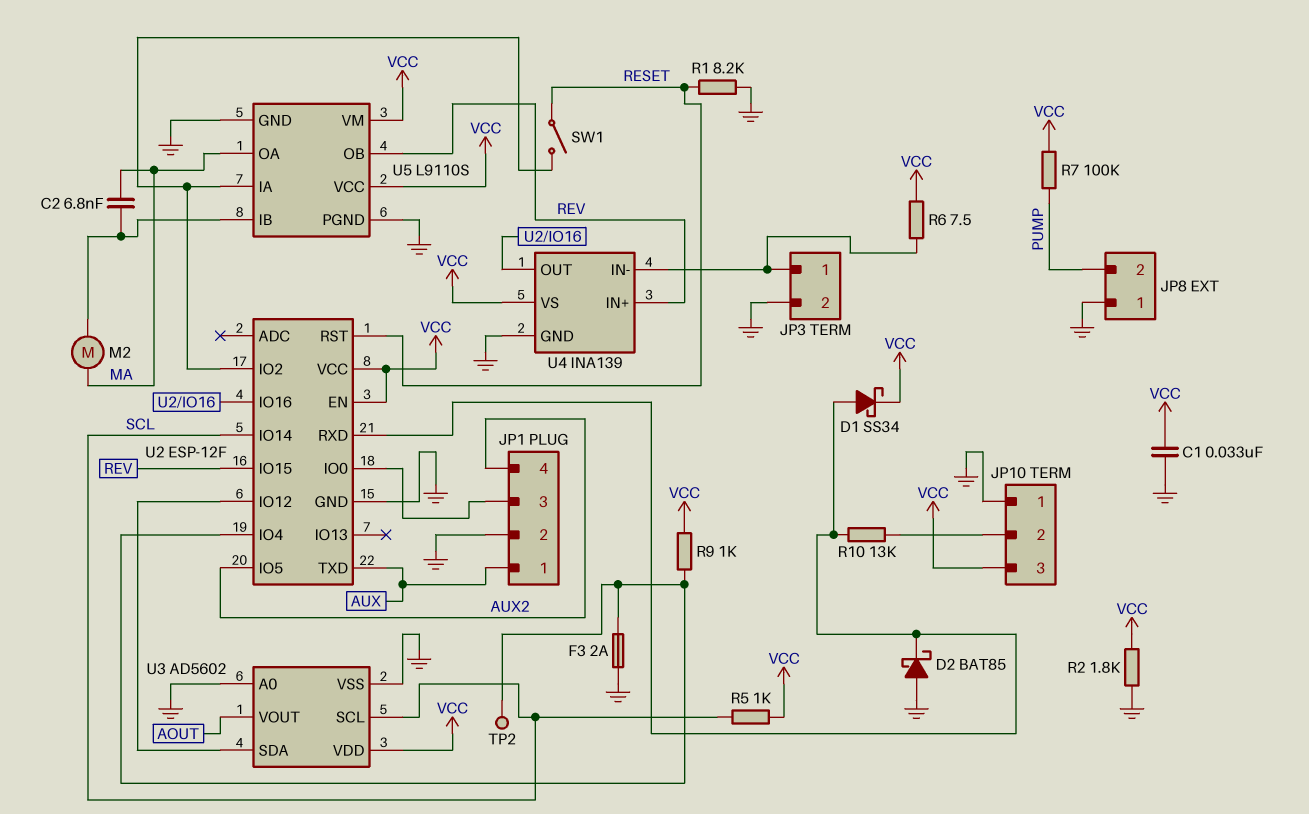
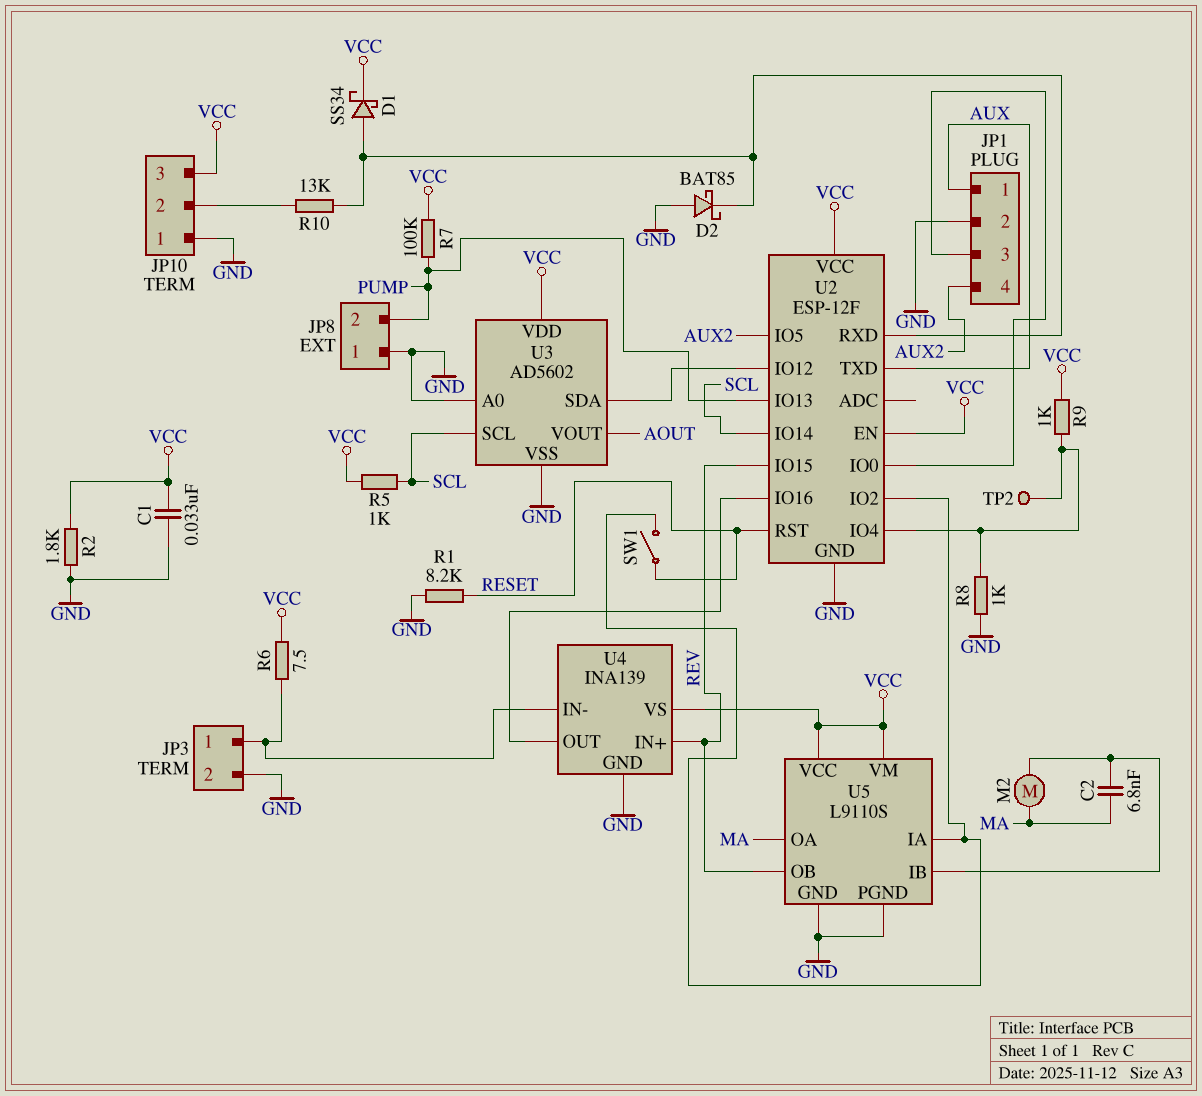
F3: 2A (GND, U2/IO4) -> none
R8: none -> 1k (GND, U2/IO4)
U2 pin IO13: none -> PUMP

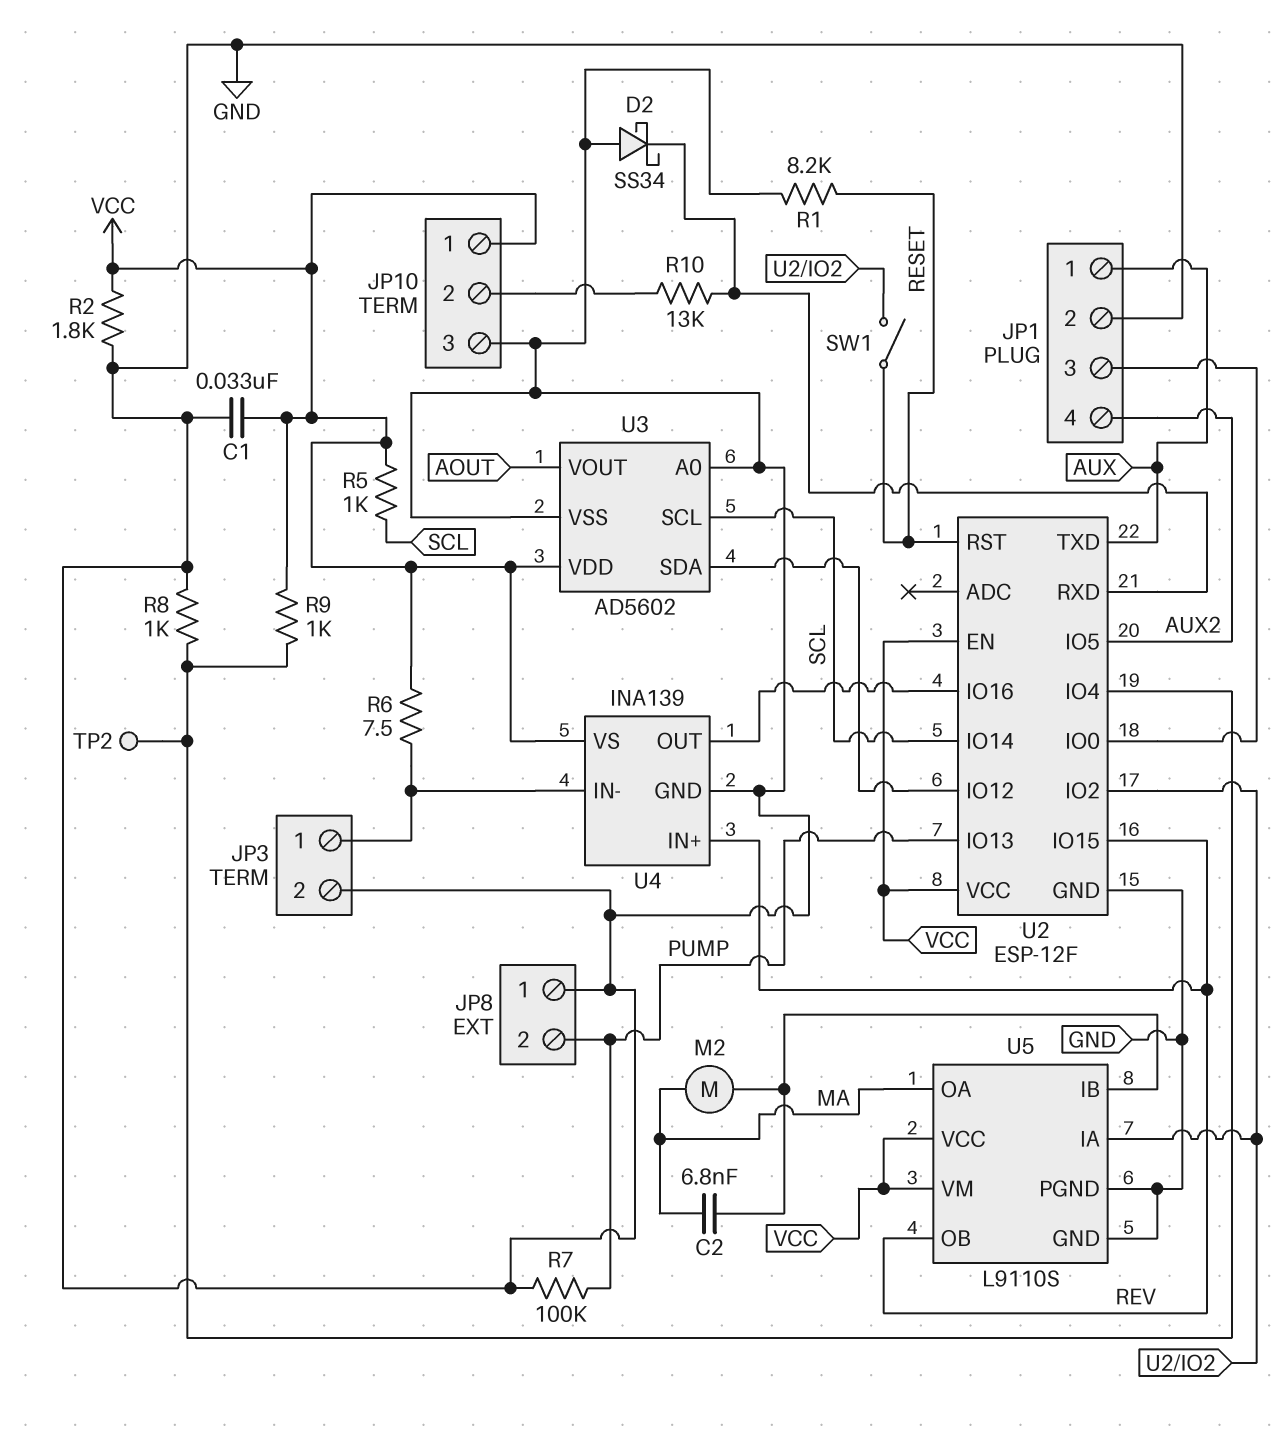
D1: schottky SS34 (A U2/RXD, K VCC) -> none
D2: schottky BAT85 (A GND, K U2/RXD) -> schottky SS34 (A GND, K U2/RXD)
JP10 pin 1: GND -> VCC
JP10 pin 3: VCC -> GND
R7: 100k (PUMP, VCC) -> 100k (GND, PUMP)

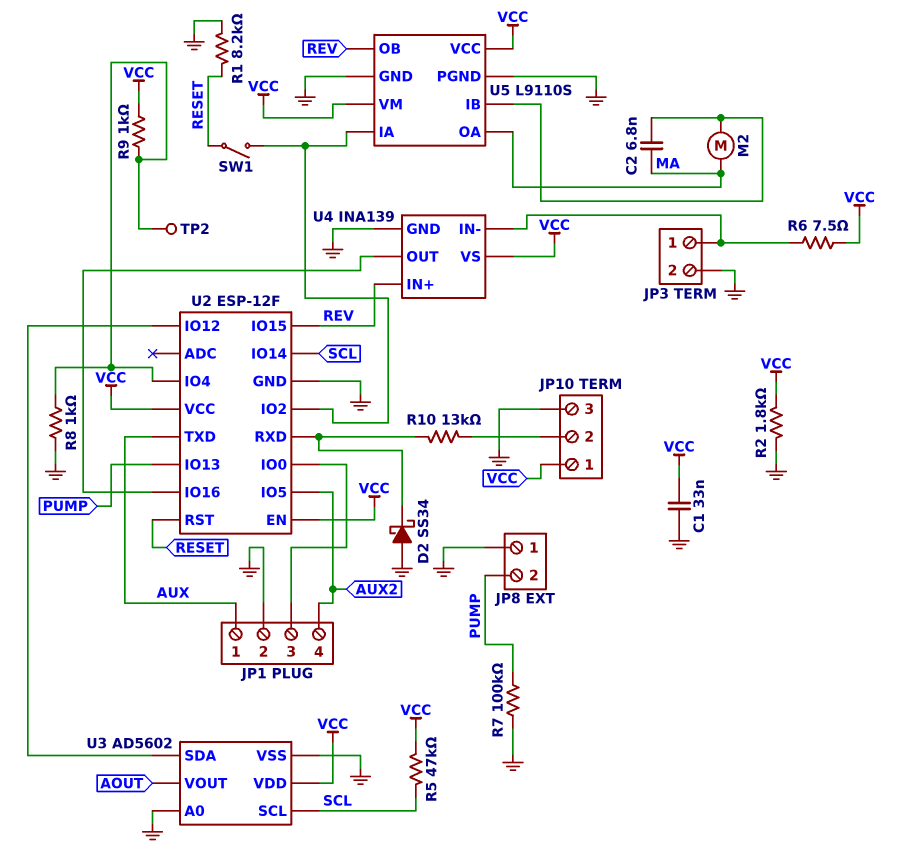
R5: 1k (SCL, VCC) -> 47k (SCL, VCC)

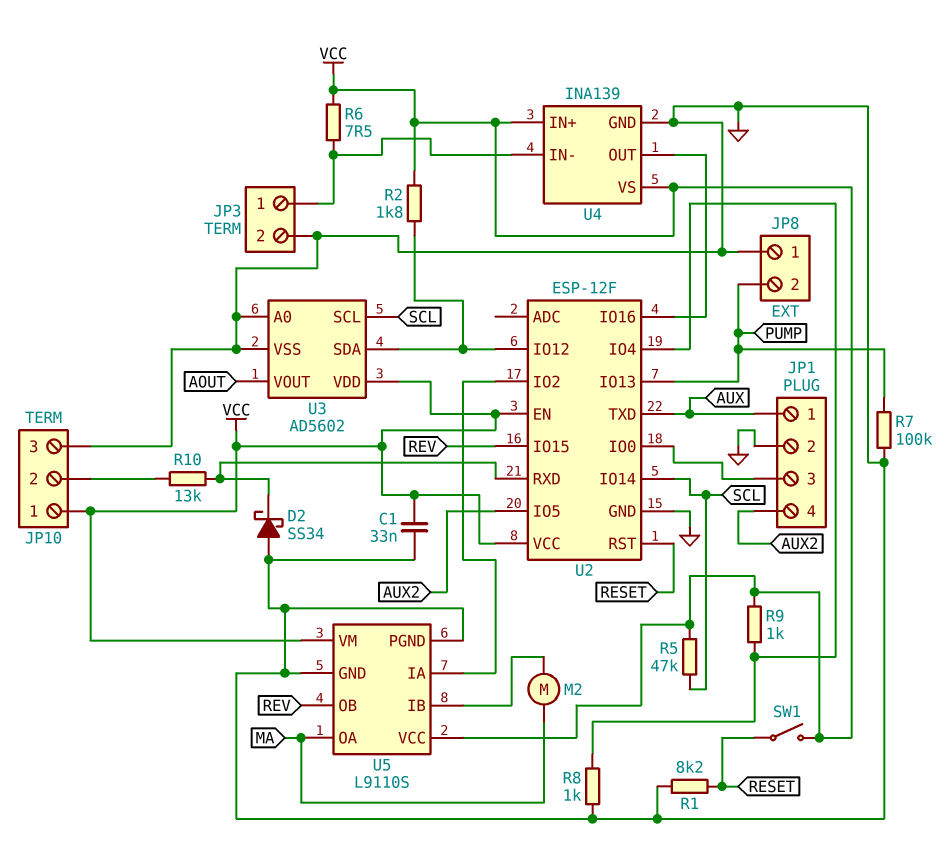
C2: 6.8nF (MA, U5/IB) -> none
R2: 1.8k (GND, VCC) -> 1.8k (U2/IO12, VCC)
SW1: switch (RESET, U2/IO2) -> switch (RESET, VCC)
TP2: test point (U2/IO4) -> none
U4 pin IN+: REV -> VCC

